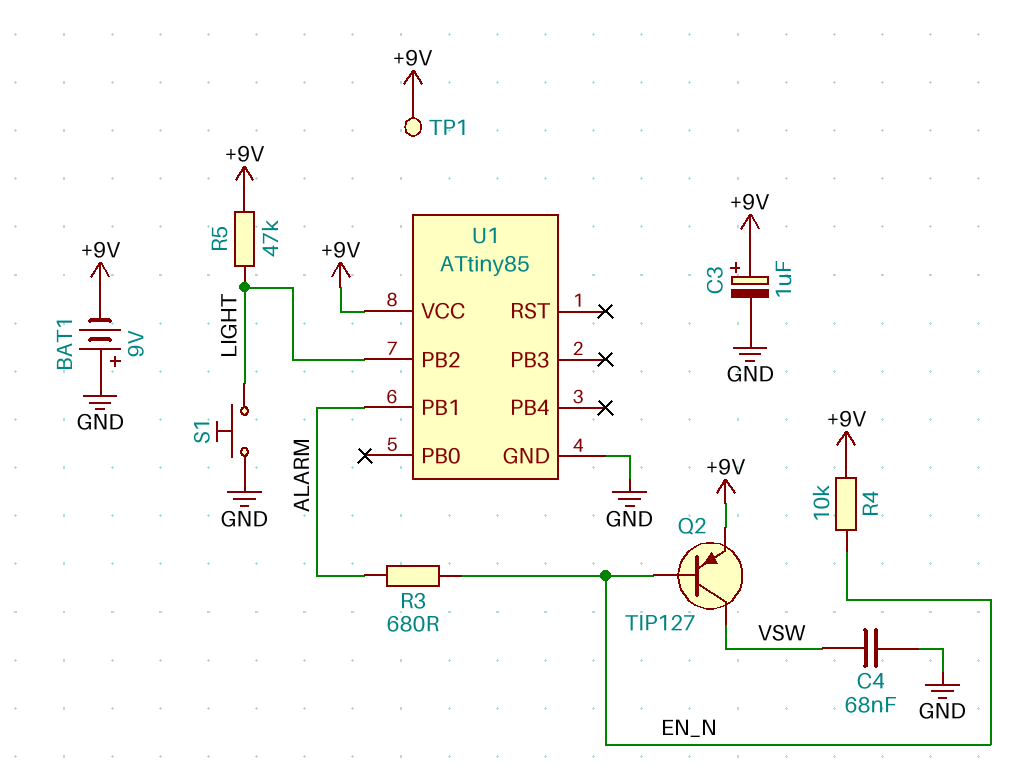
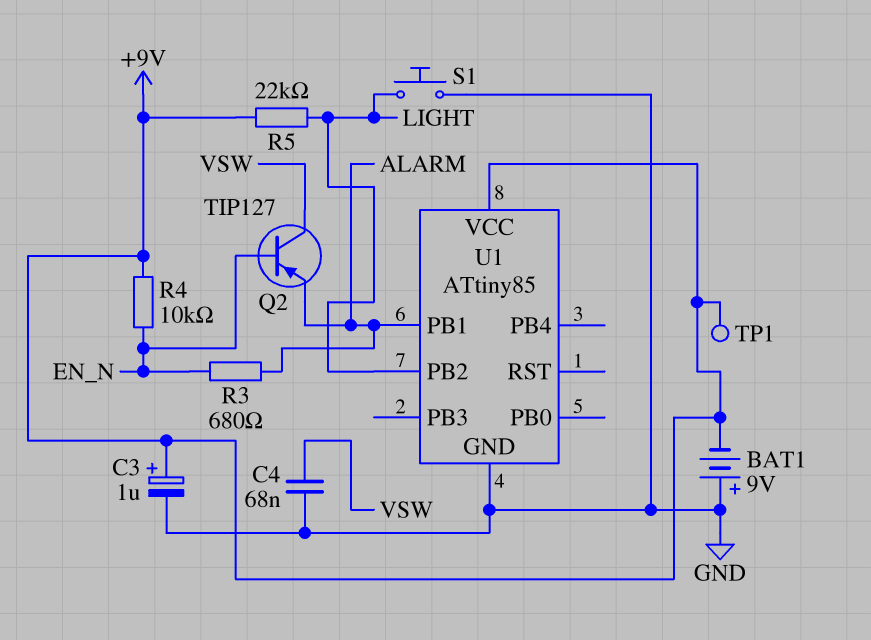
Q2: PNP TIP127 (B EN_N, C VSW, E +9V) -> PNP TIP127 (B EN_N, C VSW, E ALARM)
R5: 47k (+9V, LIGHT) -> 22k (+9V, LIGHT)

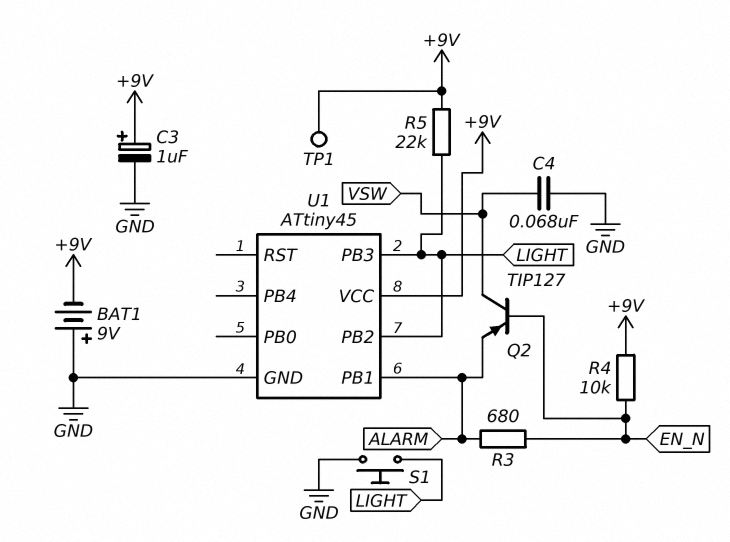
U1: ATtiny85 -> ATtiny45
U1 pin PB3: none -> LIGHT

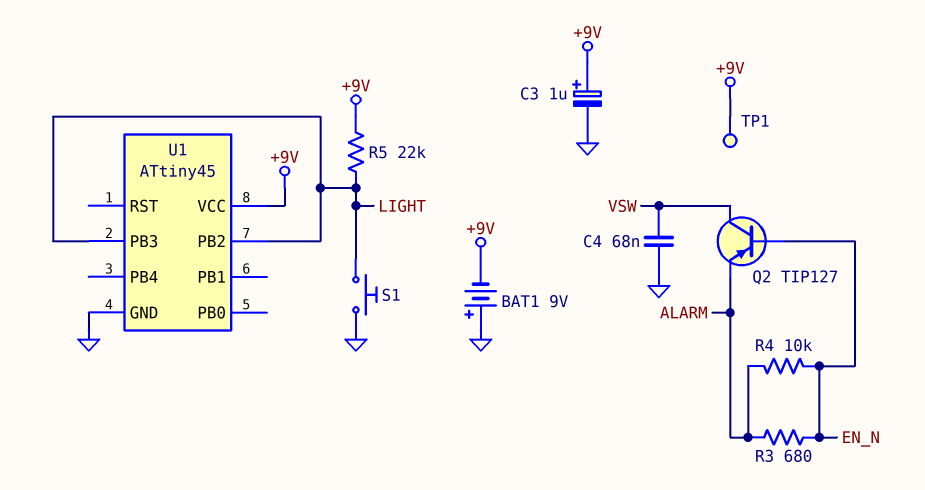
R4: 10k (+9V, EN_N) -> 10k (ALARM, EN_N)
U1 pin PB1: ALARM -> none

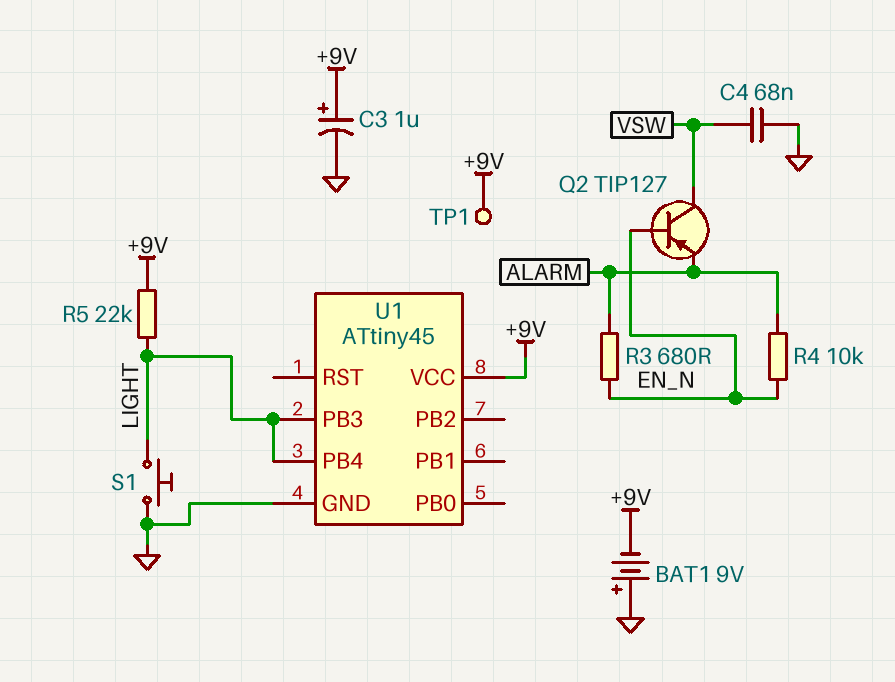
U1 pin PB2: LIGHT -> none
U1 pin PB4: none -> LIGHT

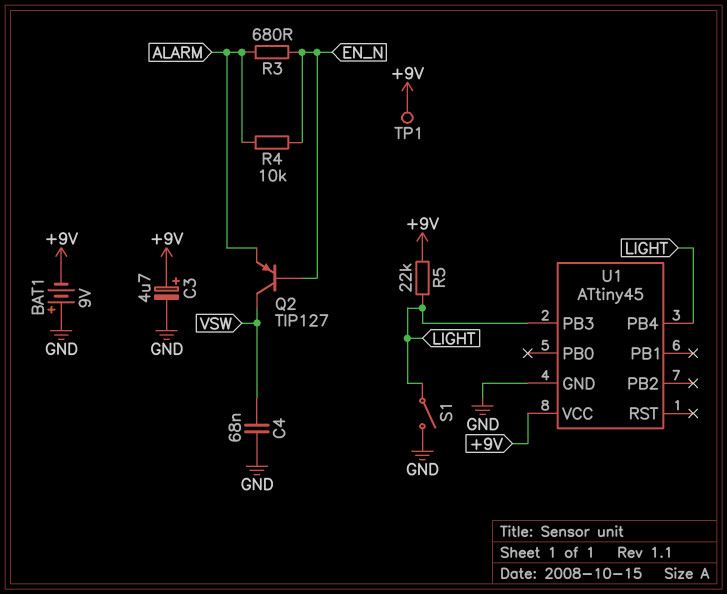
C3: 1uF (plus +9V, minus GND) -> 4.7uF (plus +9V, minus GND)
S1: button (GND, LIGHT) -> switch (GND, LIGHT)

